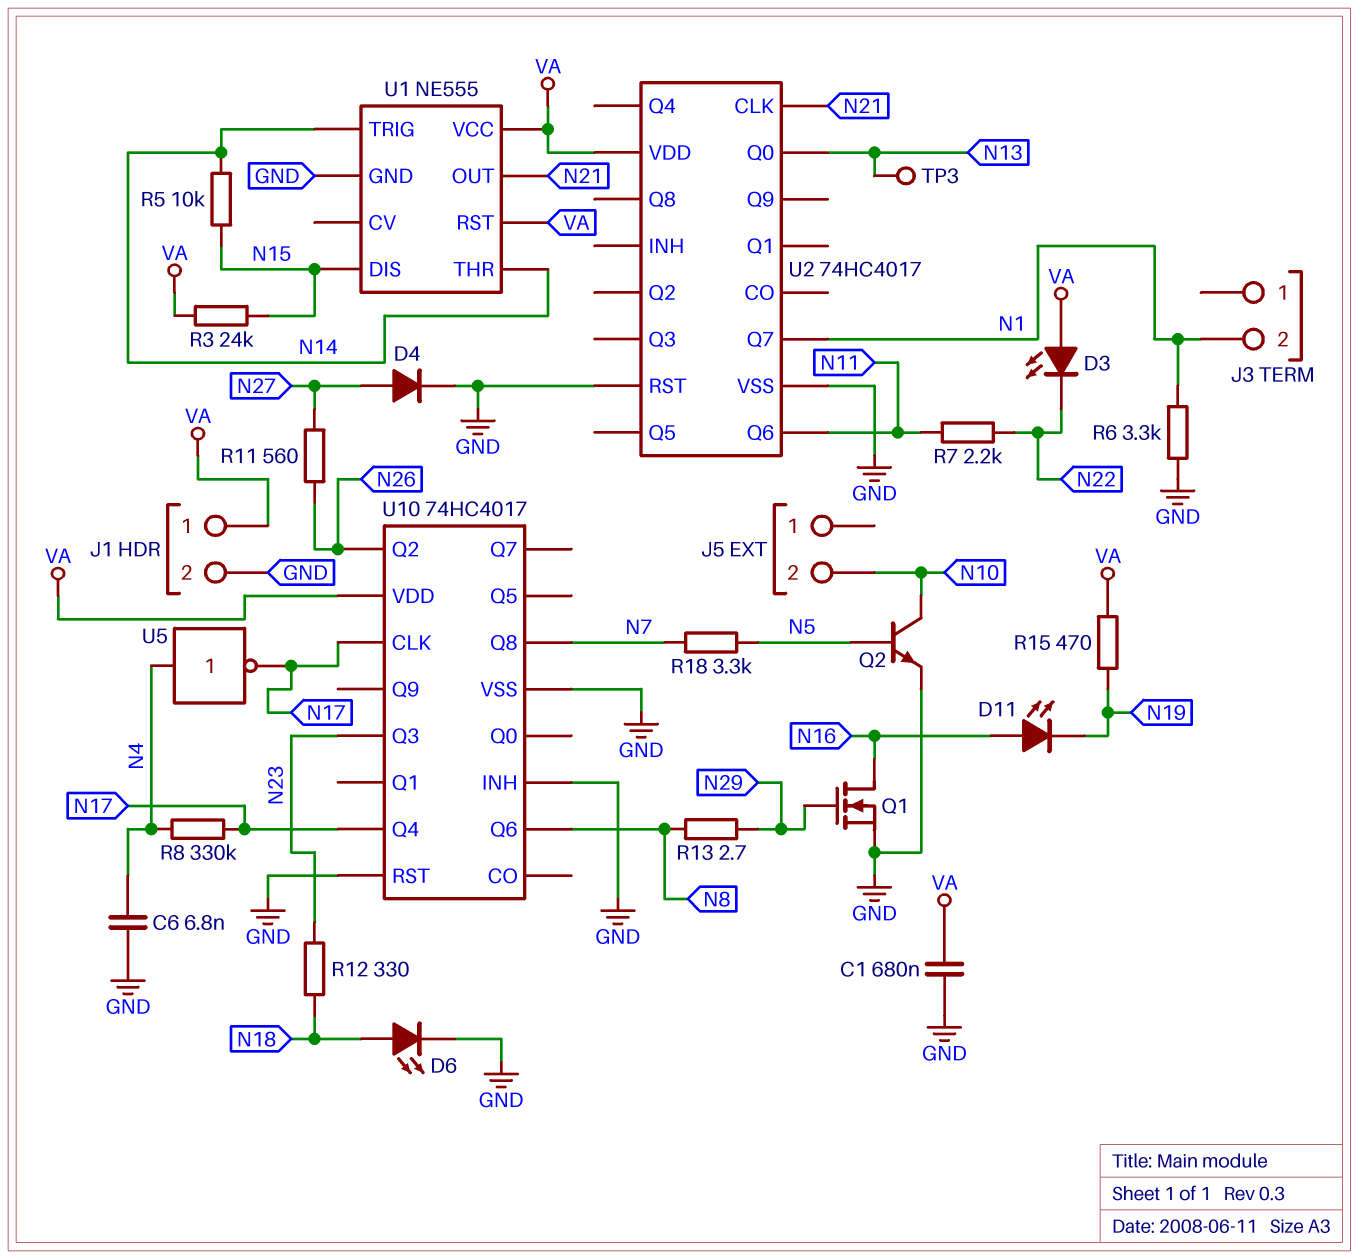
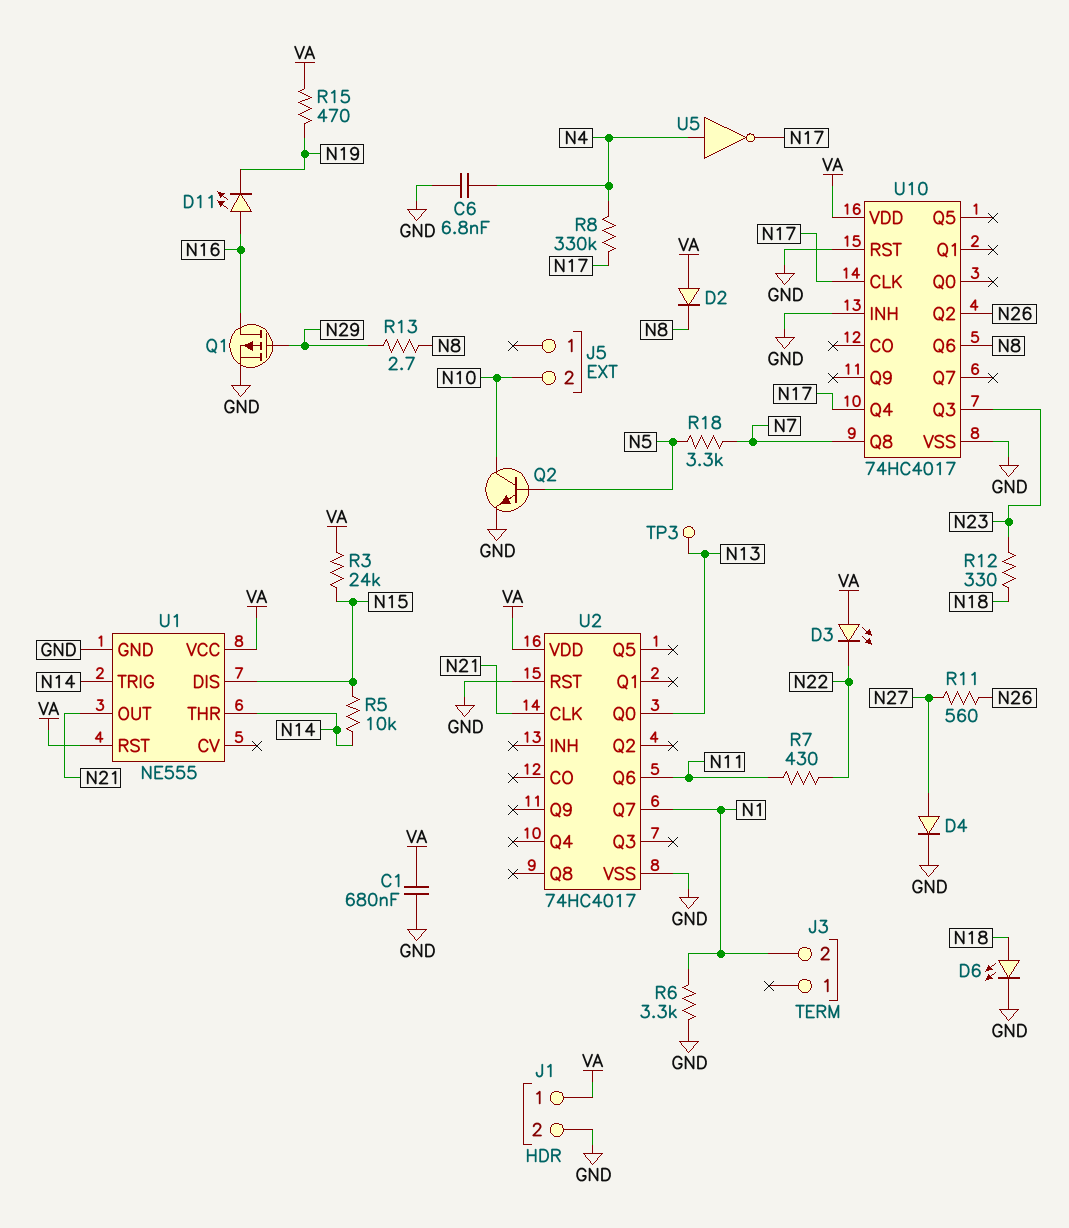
D2: none -> diode (A VA, K N8)
Q1: NMOS (G N29, D N16, S GND) -> PMOS (G N29, D N16, S GND)
R7: 2.2k (N11, N22) -> 430 (N11, N22)

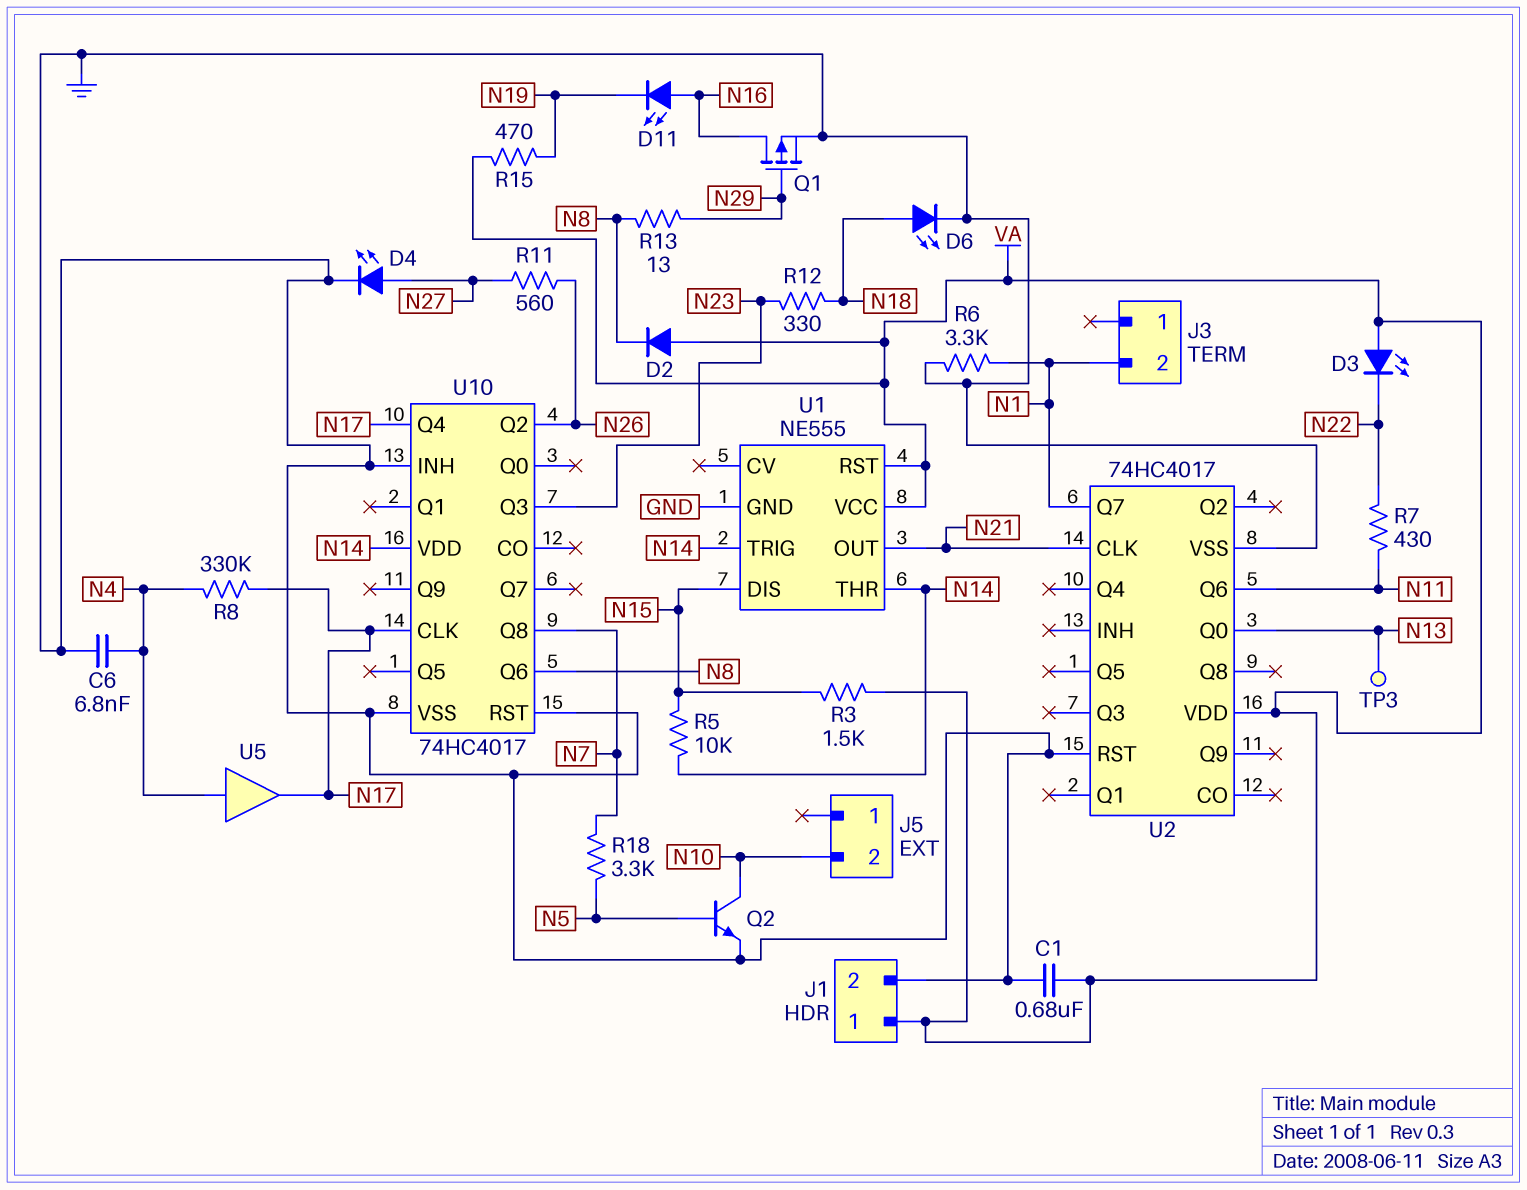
D4: diode (A N27, K GND) -> LED (A N27, K GND)
R3: 24k (N15, VA) -> 1.5k (N15, VA)
R13: 2.7 (N8, N29) -> 13 (N8, N29)
U5: NOT (in N4, out N17) -> buffer (in N4, out N17)
U10 pin VDD: VA -> N14

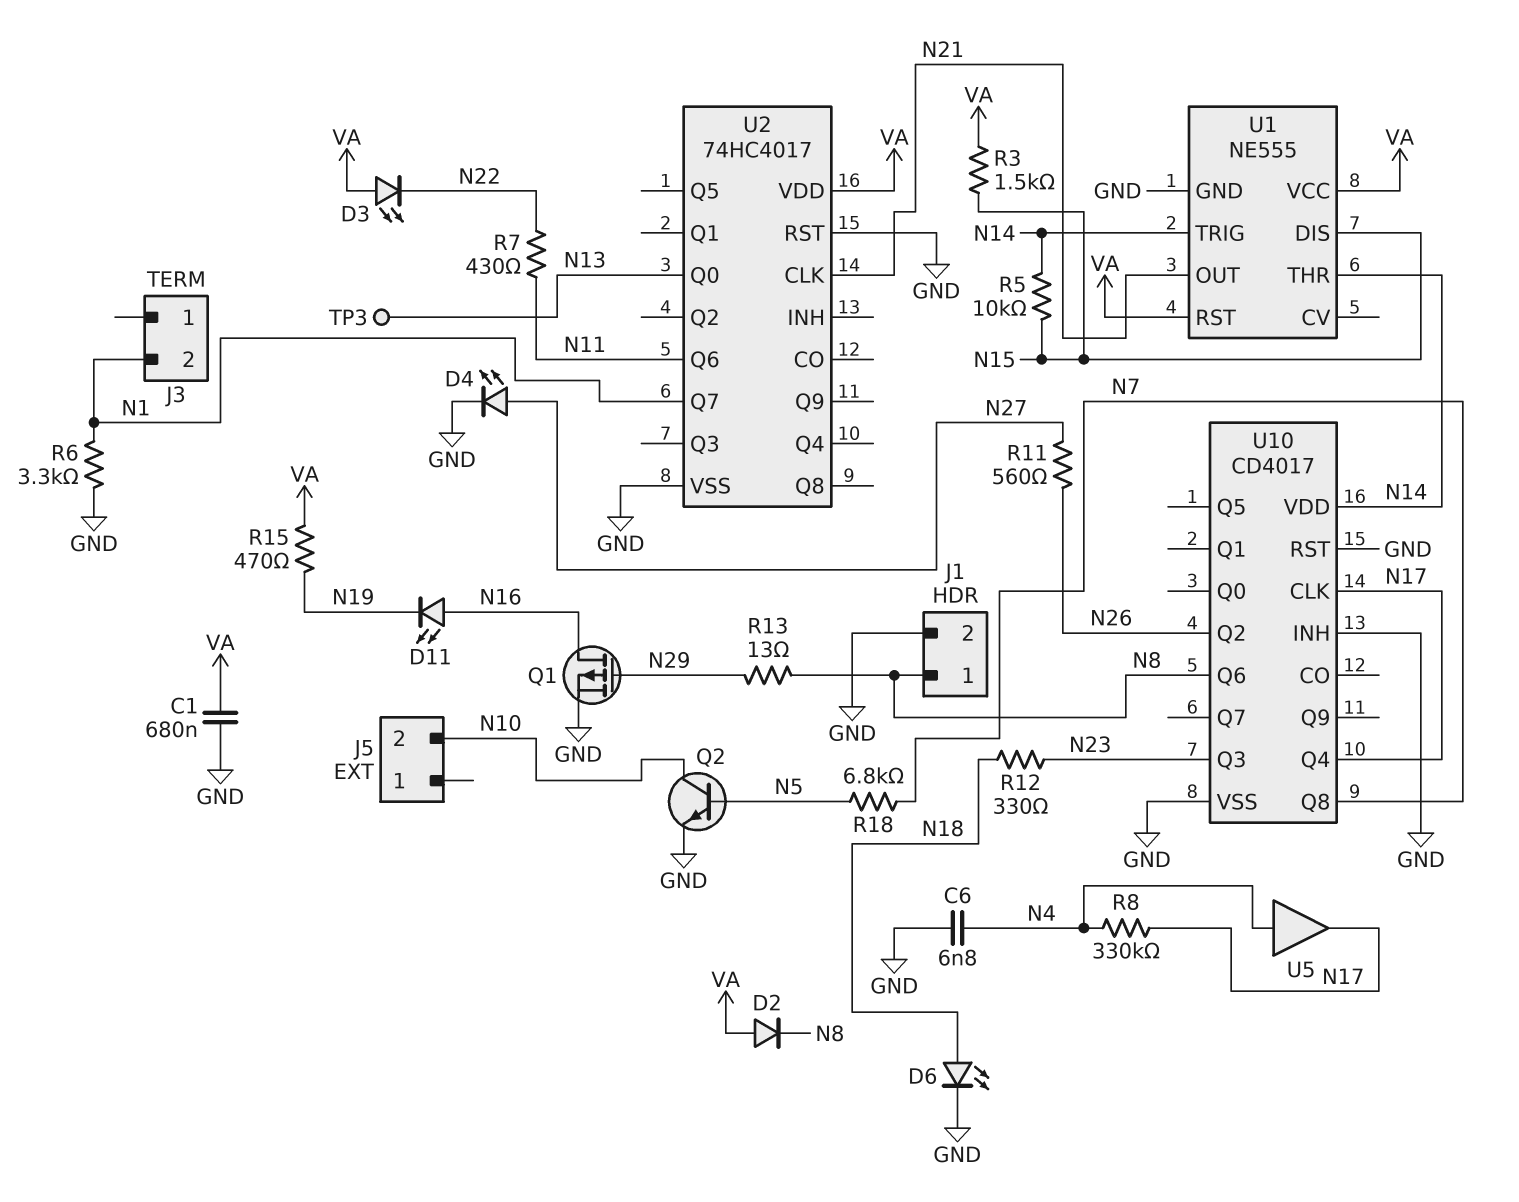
J1 pin 1: VA -> N8
R18: 3.3k (N5, N7) -> 6.8k (N5, N7)
U10: 74HC4017 -> CD4017

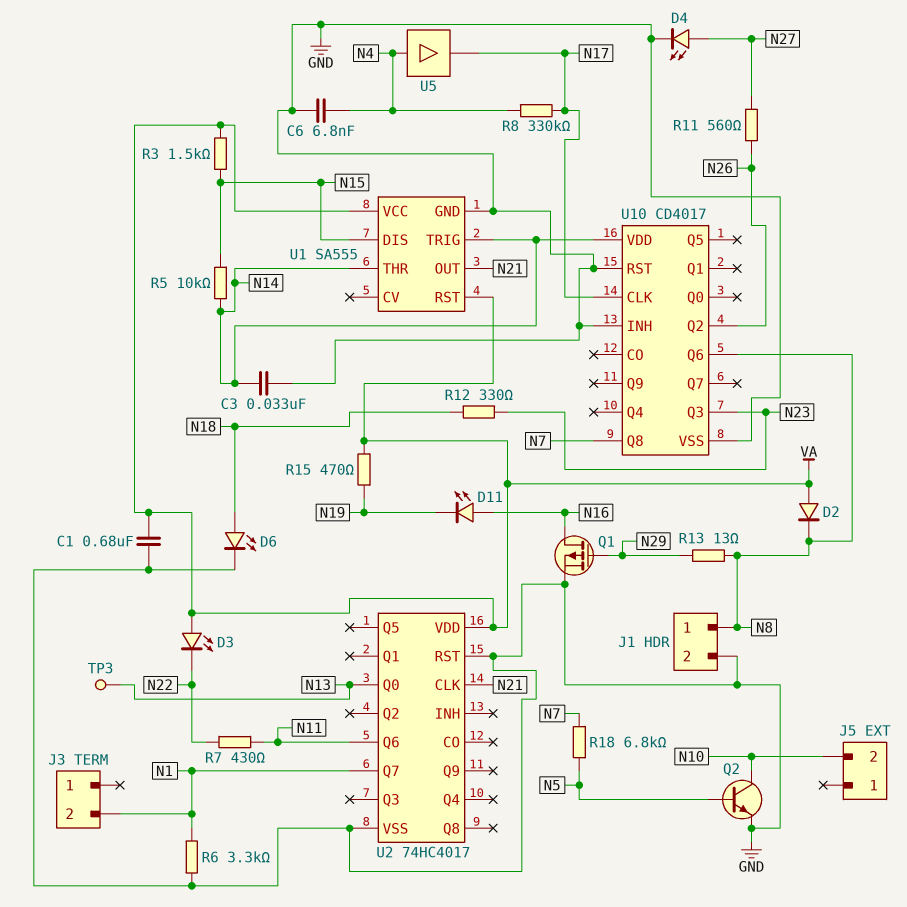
C3: none -> 33nF (GND, N14)
U1: NE555 -> SA555
U10 pin Q4: N17 -> none

